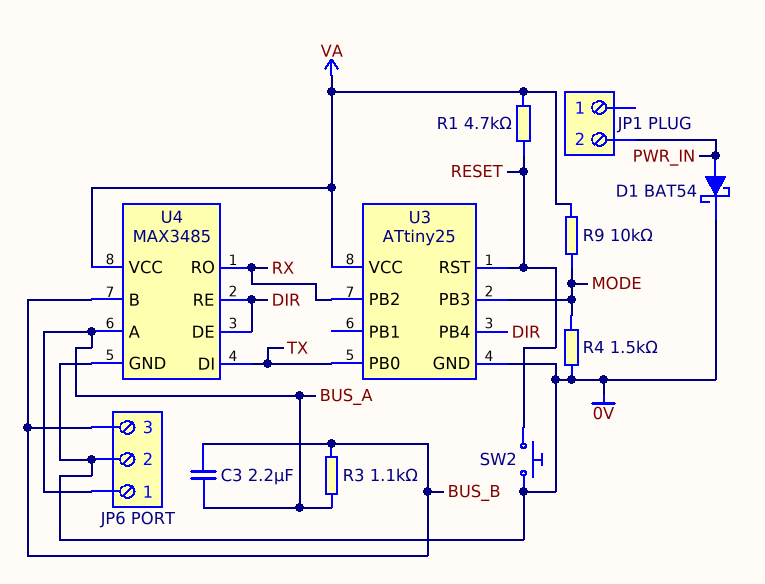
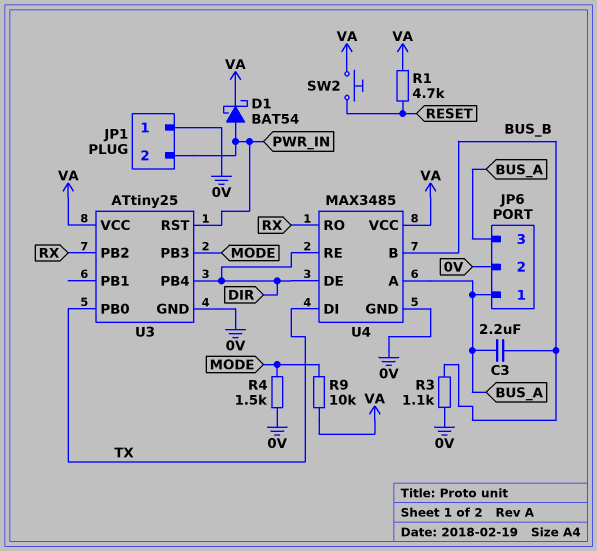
D1: schottky BAT54 (A PWR_IN, K 0V) -> schottky BAT54 (A PWR_IN, K VA)
JP1 pin 1: none -> 0V
JP6 pin 3: BUS_B -> BUS_A
R3: 1.1k (BUS_A, BUS_B) -> 1.1k (0V, BUS_B)
SW2: button (0V, RESET) -> button (RESET, VA)
U3 pin RST: RESET -> PWR_IN

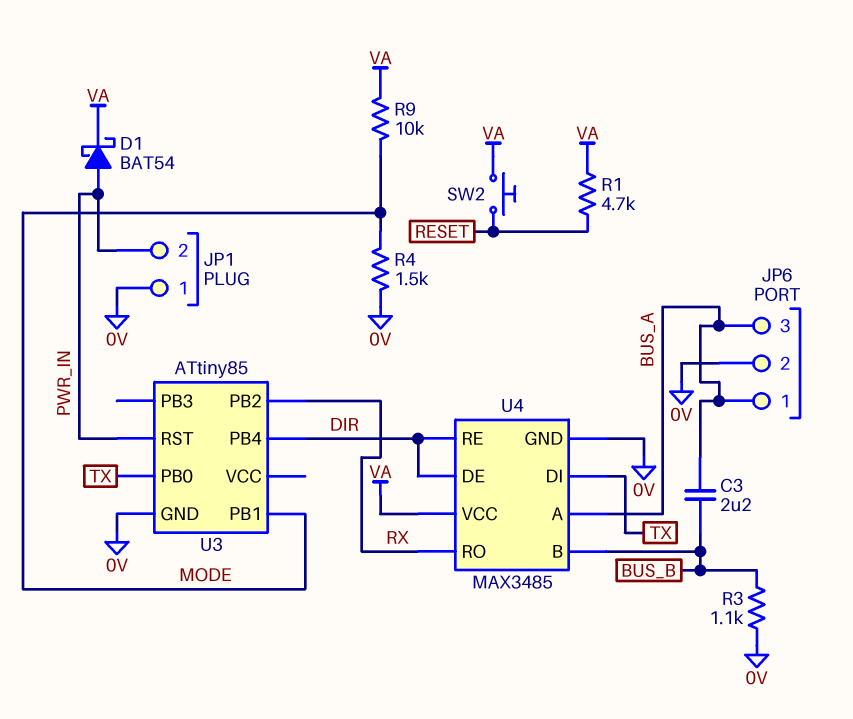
U3: ATtiny25 -> ATtiny85
U3 pin PB1: none -> MODE
U3 pin PB3: MODE -> none
U3 pin VCC: VA -> none

